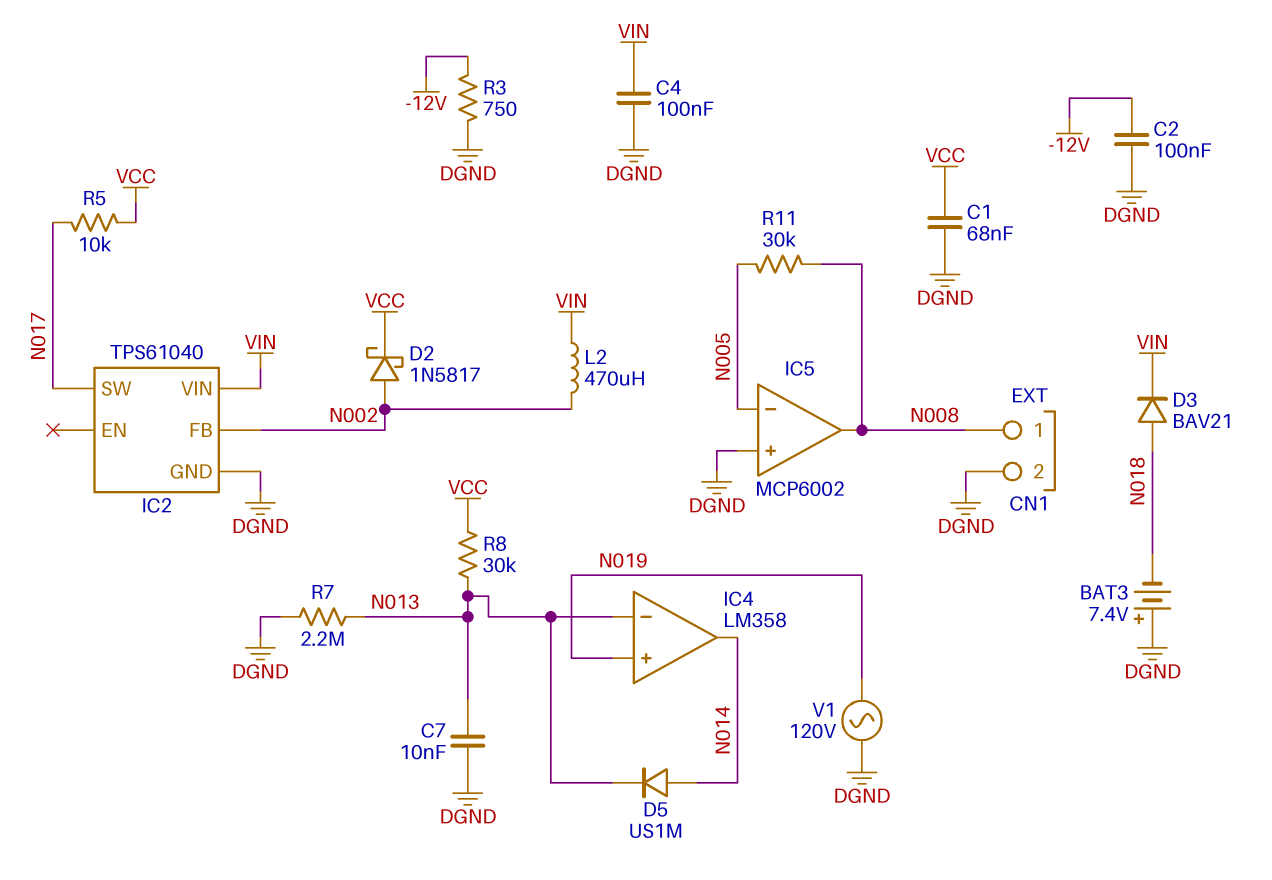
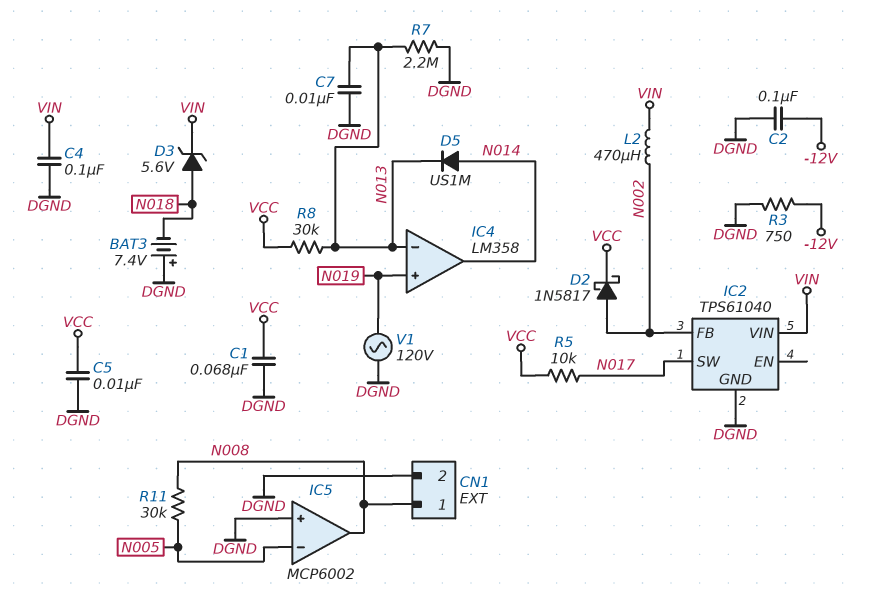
C5: none -> 10nF (DGND, VCC)
D3: diode BAV21 (A N018, K VIN) -> zener 5.6V (A N018, K VIN)

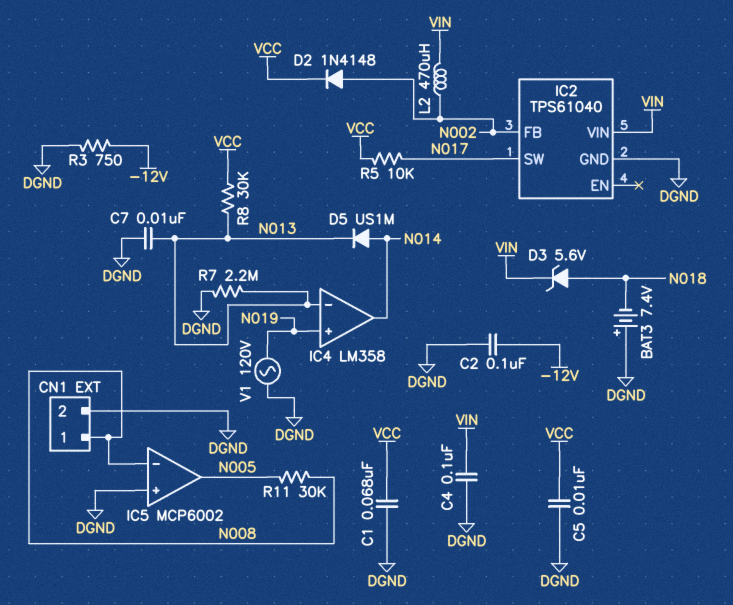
D2: schottky 1N5817 (A N002, K VCC) -> diode 1N4148 (A N002, K VCC)
IC5 pin in-: N005 -> N008
IC5 pin out: N008 -> N005

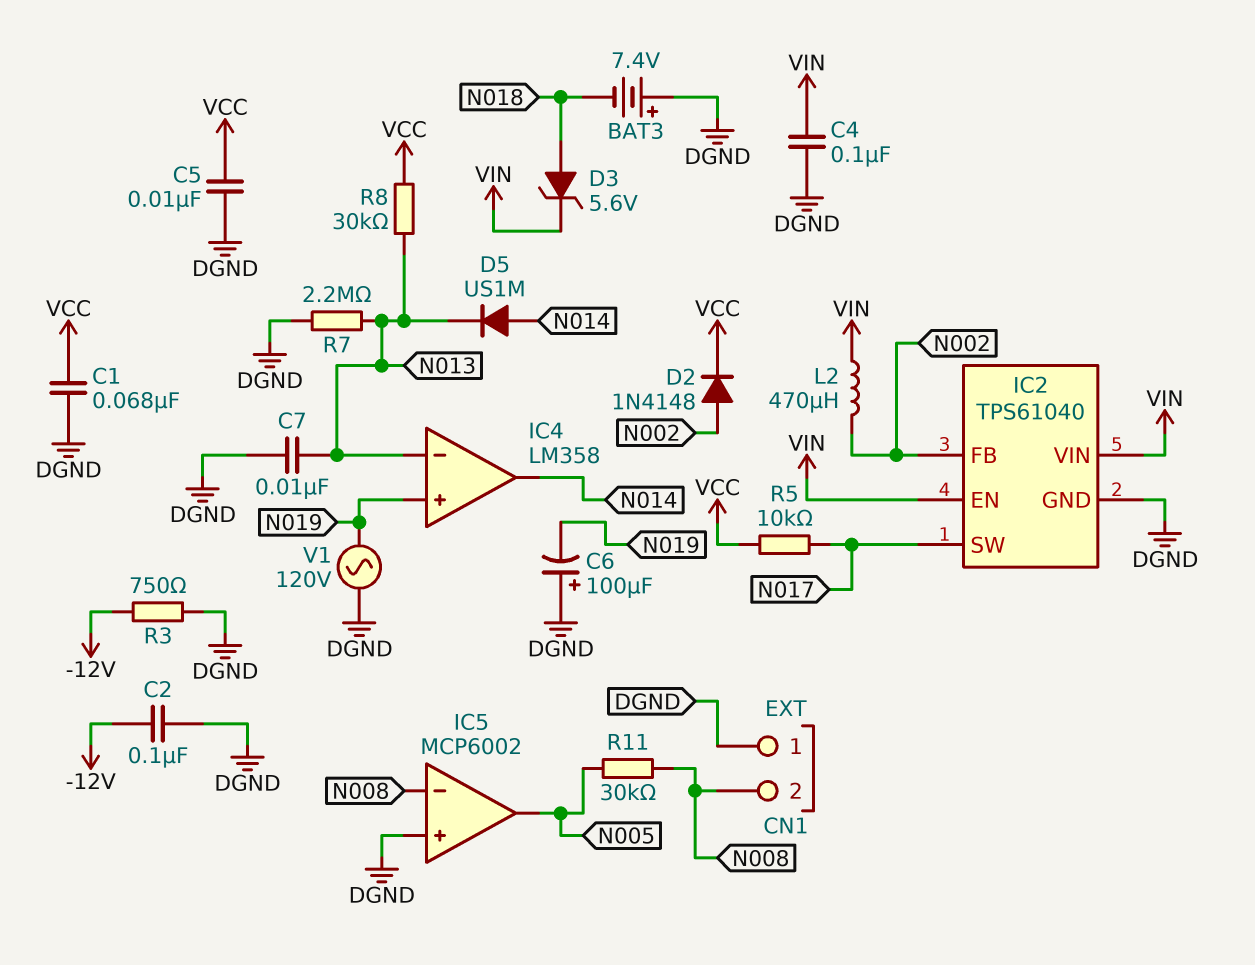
C6: none -> 100uF (plus DGND, minus N019)
CN1 pin 1: N008 -> DGND
CN1 pin 2: DGND -> N008
IC2 pin EN: none -> VIN

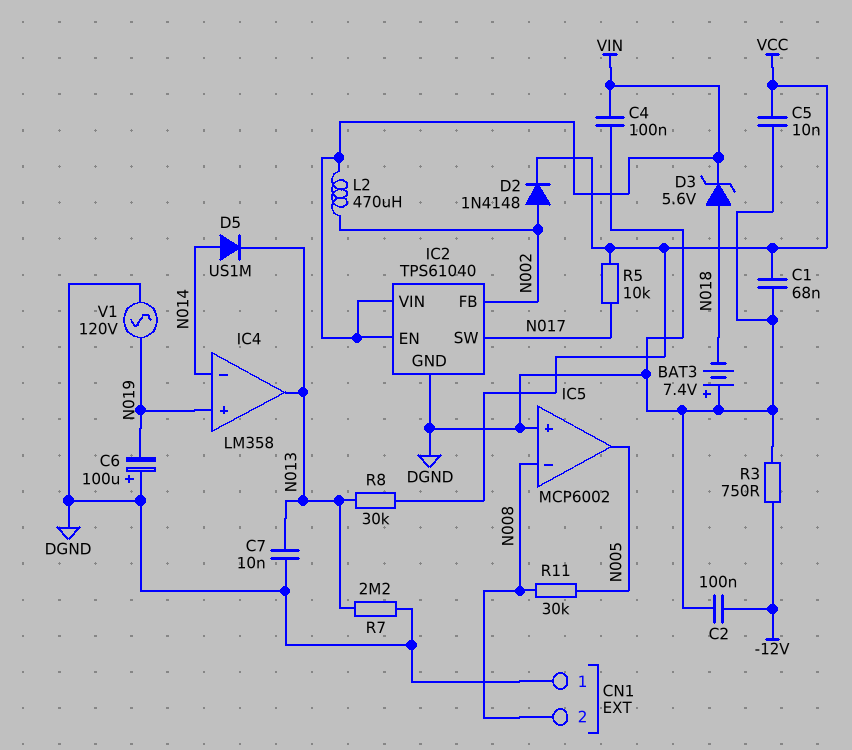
IC4 pin in-: N013 -> N014
IC4 pin out: N014 -> N013

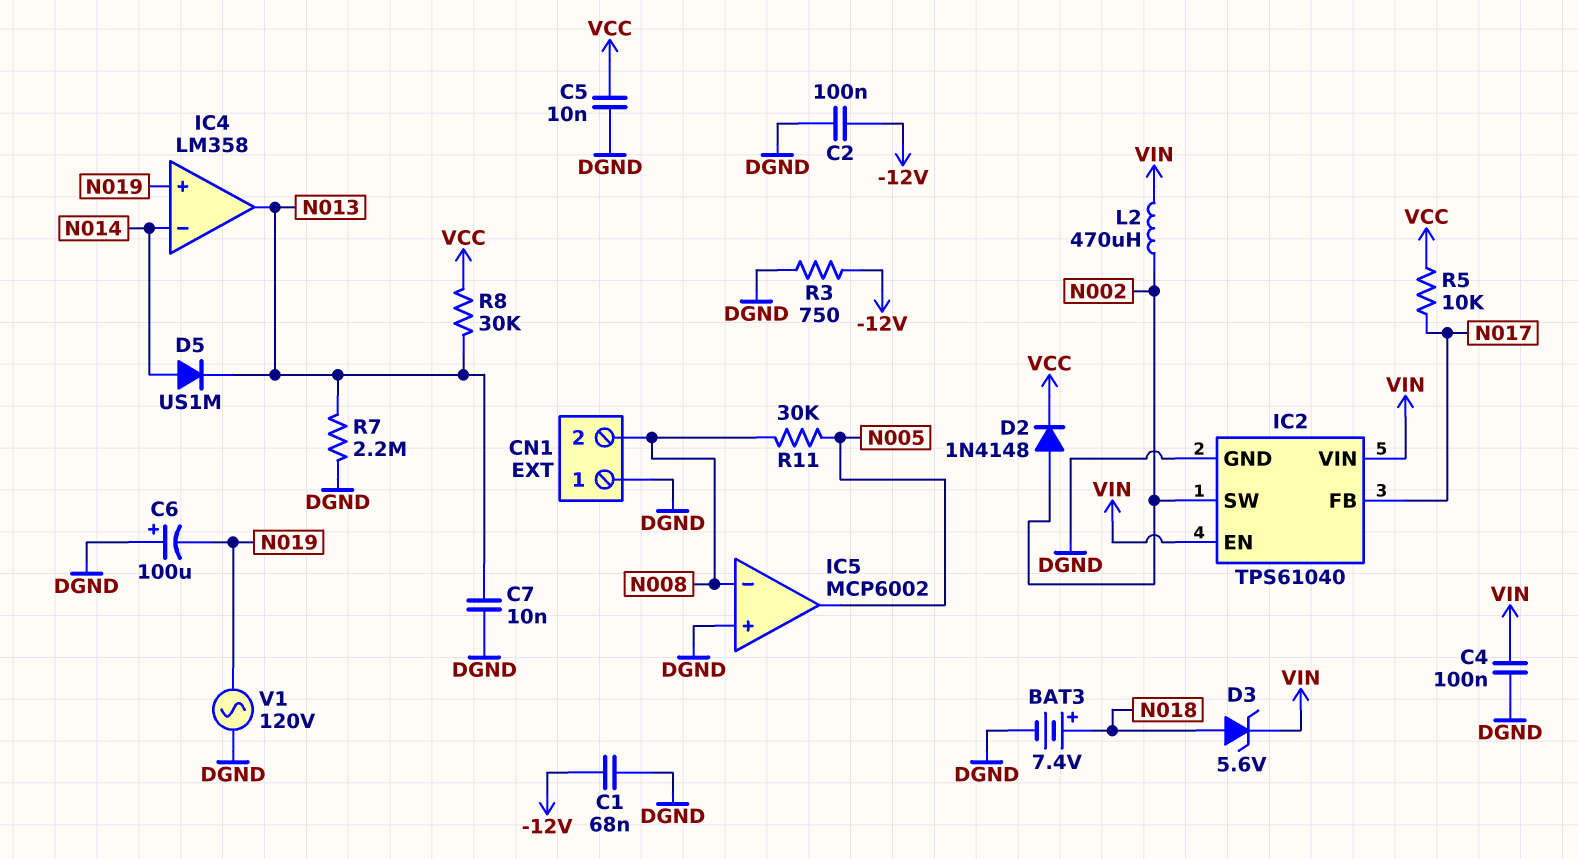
BAT3: 7.4V (plus DGND, minus N018) -> 7.4V (plus N018, minus DGND)
C1: 68nF (DGND, VCC) -> 68nF (-12V, DGND)
IC2 pin FB: N002 -> N017
IC2 pin SW: N017 -> N002

